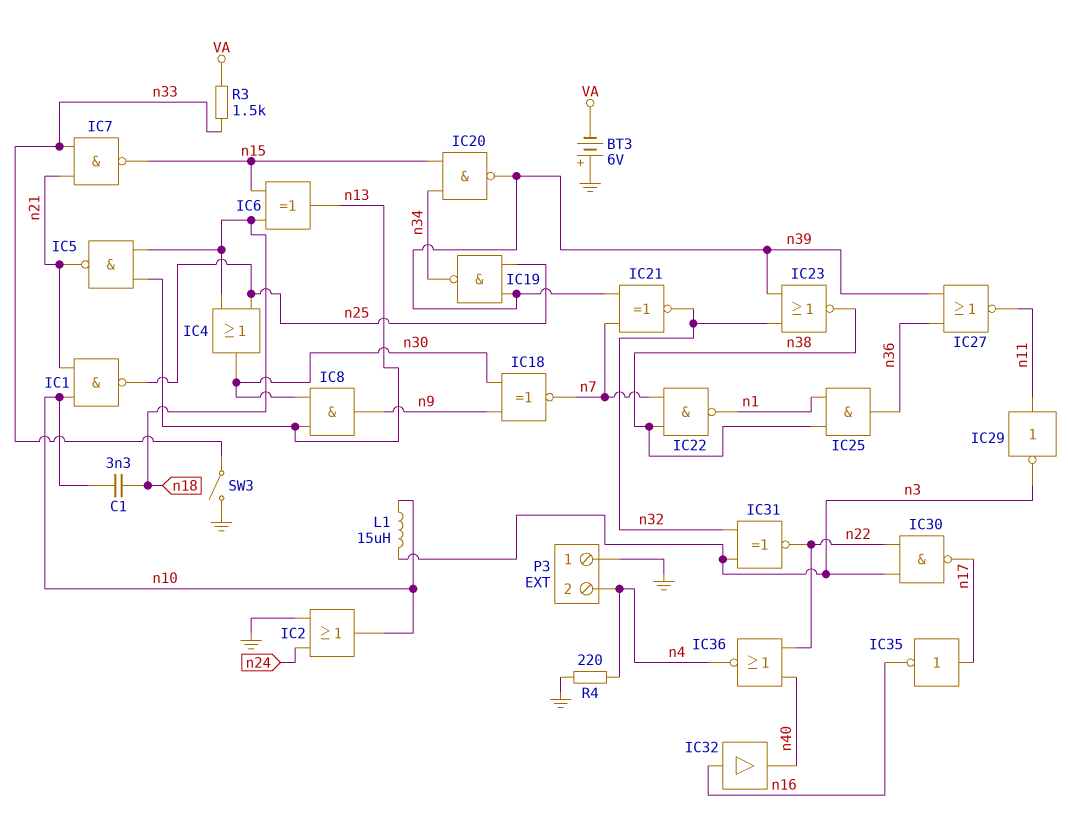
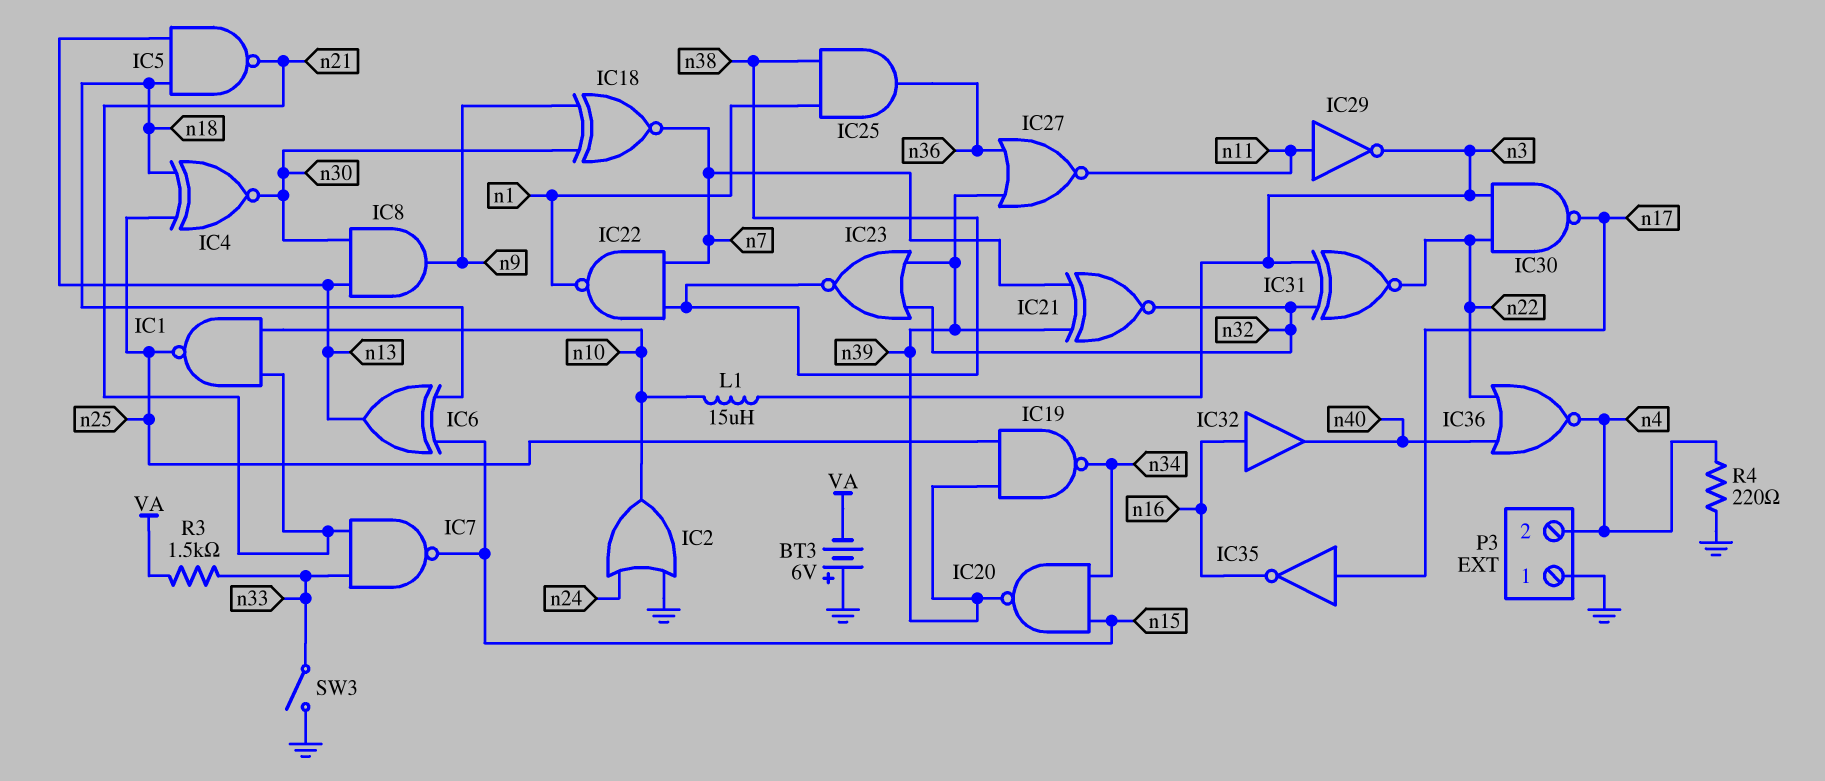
C1: 3.3nF (n10, n18) -> none
IC4: OR (in n18, in n25, out n30) -> XNOR (in n18, in n25, out n30)

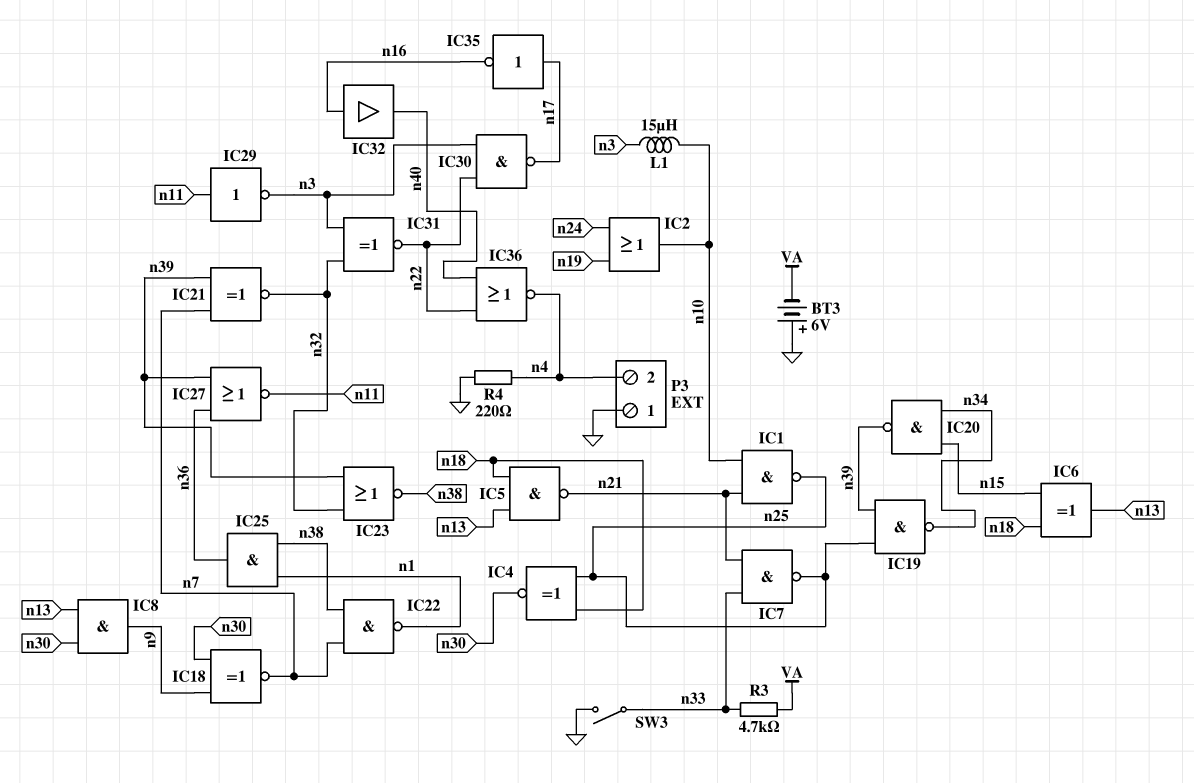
IC2: OR (in GND, in n24, out n10) -> OR (in n19, in n24, out n10)
IC7: NAND (in n21, in n33, out n15) -> NAND (in n21, in n33, out n25)
R3: 1.5k (VA, n33) -> 4.7k (VA, n33)

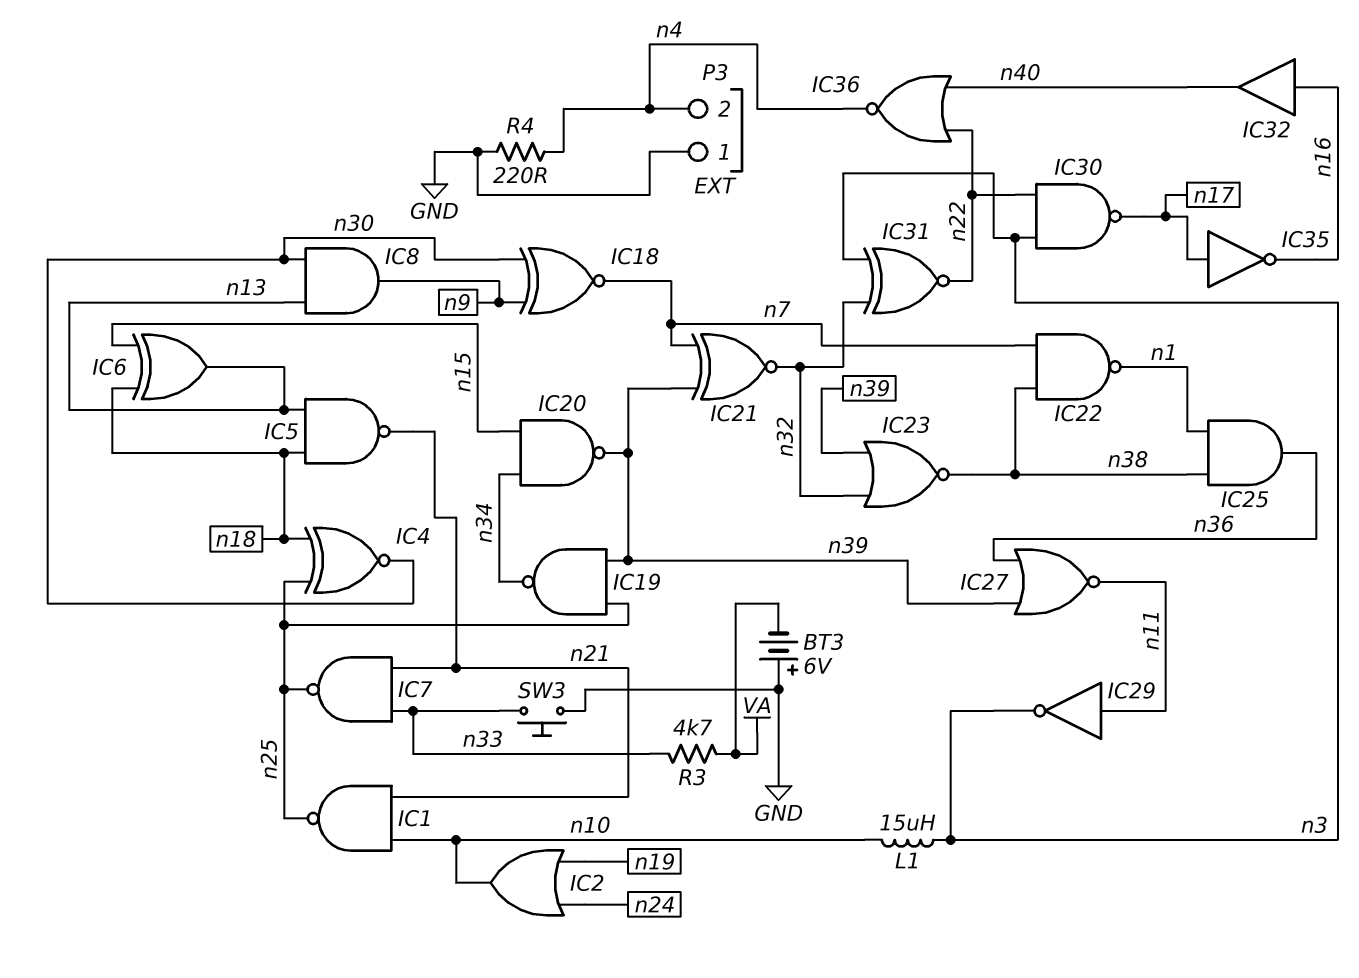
SW3: switch (GND, n33) -> button (GND, n33)

